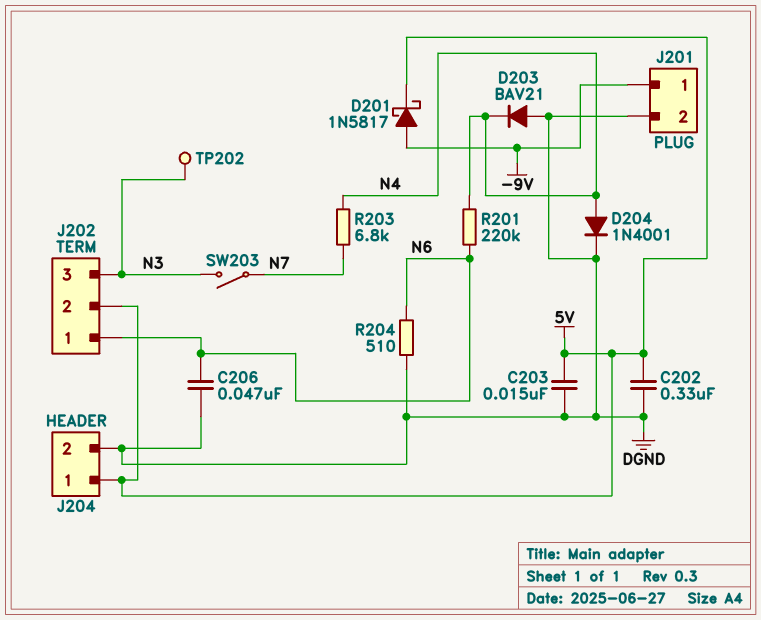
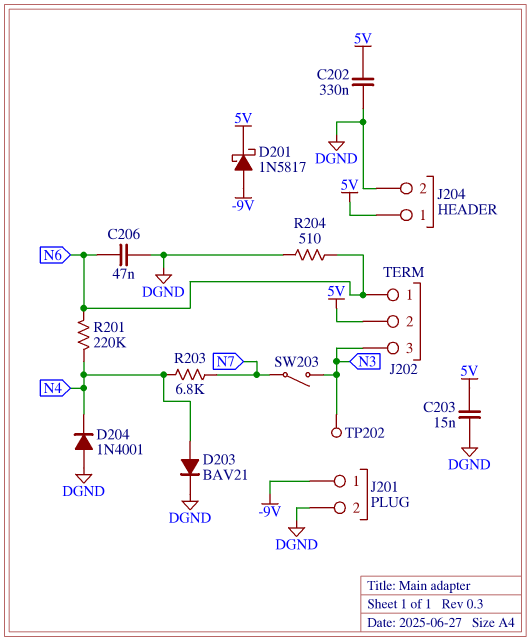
D203: diode BAV21 (A DGND, K N4) -> diode BAV21 (A N4, K DGND)
D204: diode 1N4001 (A N4, K DGND) -> diode 1N4001 (A DGND, K N4)

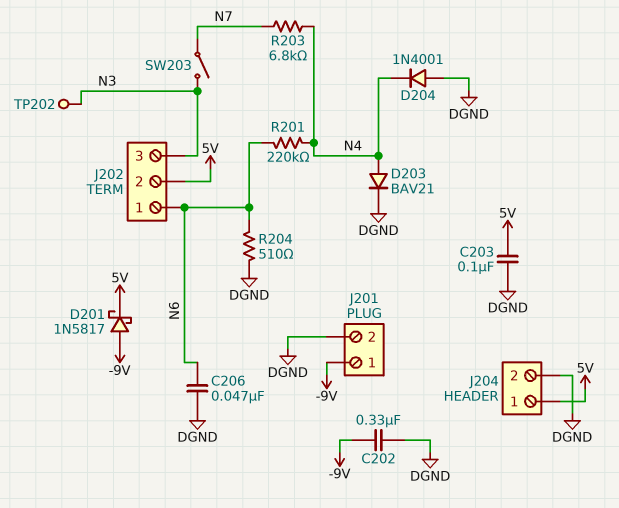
C202: 330nF (5V, DGND) -> 330nF (-9V, DGND)
C203: 15nF (5V, DGND) -> 100nF (5V, DGND)

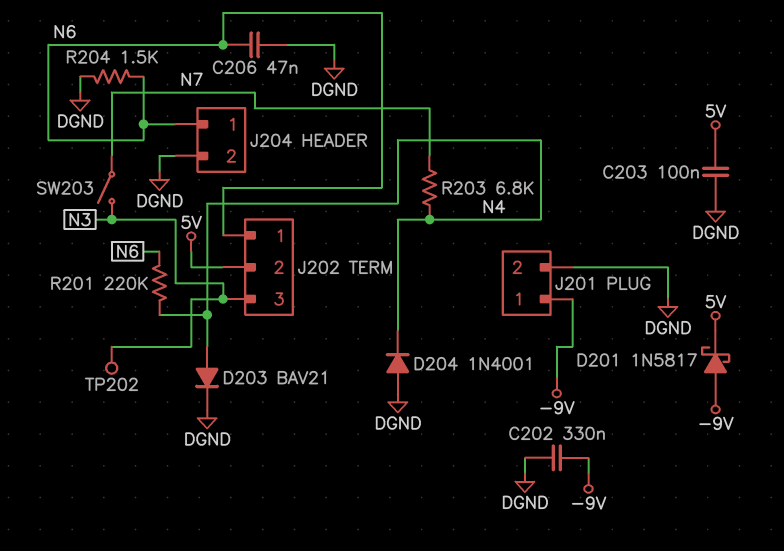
J204 pin 1: 5V -> N6
R204: 510 (DGND, N6) -> 1.5k (DGND, N6)

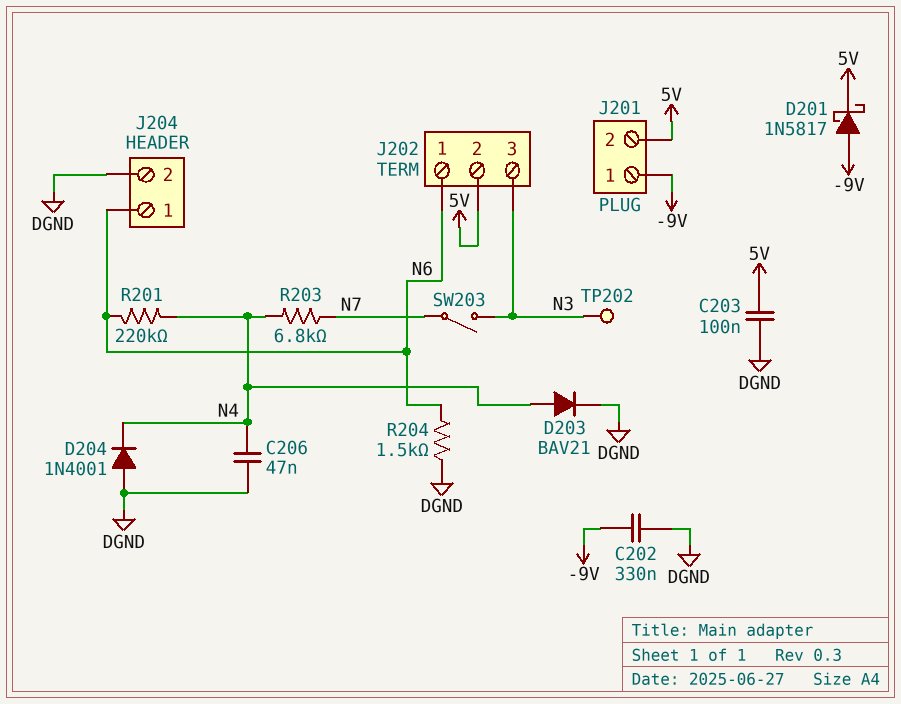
C206: 47nF (DGND, N6) -> 47nF (DGND, N4)
J201 pin 2: DGND -> 5V

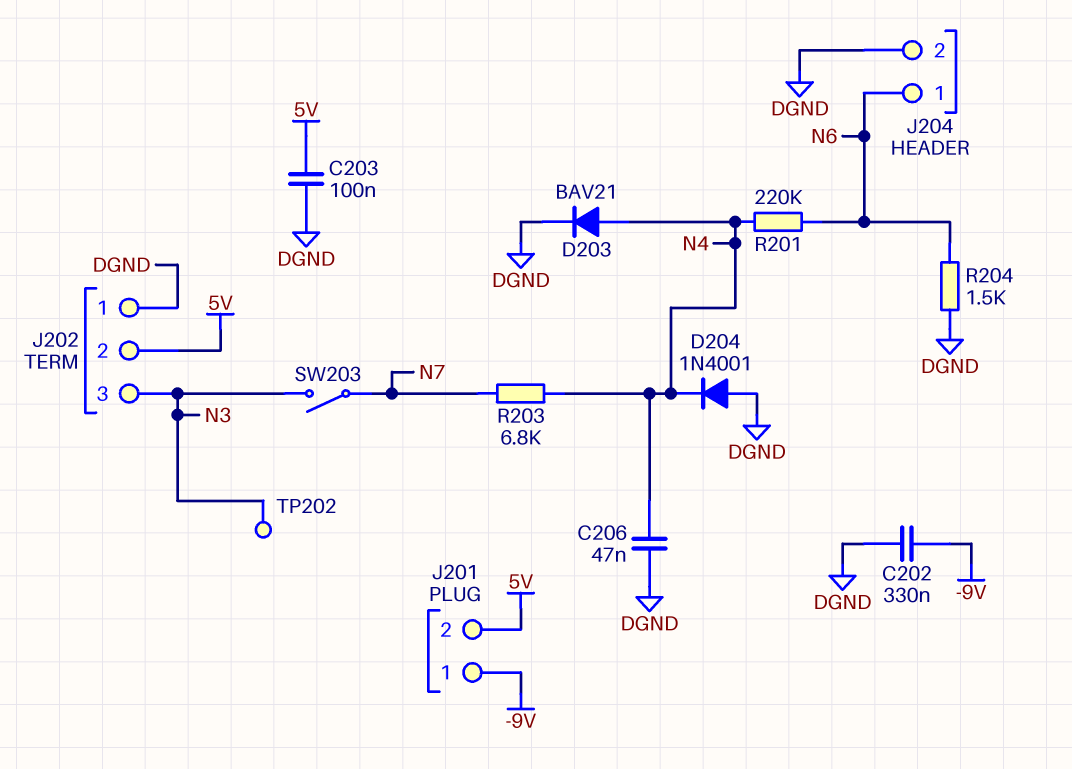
D201: schottky 1N5817 (A -9V, K 5V) -> none
J202 pin 1: N6 -> DGND

